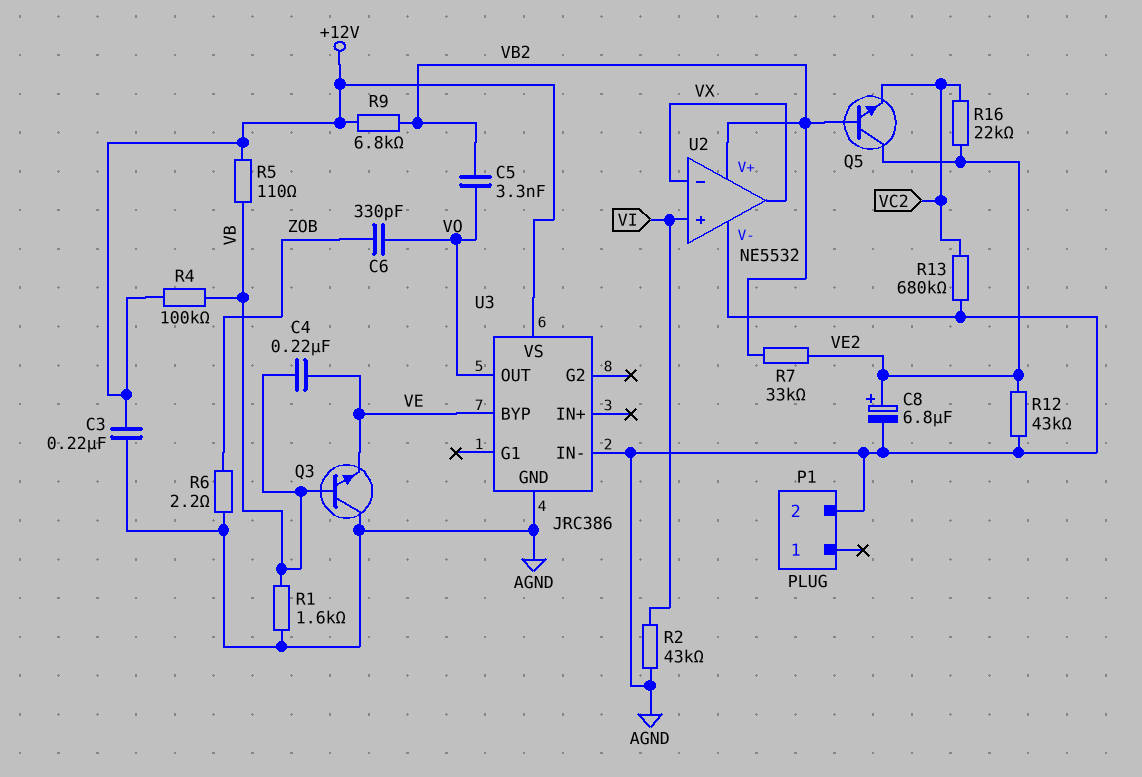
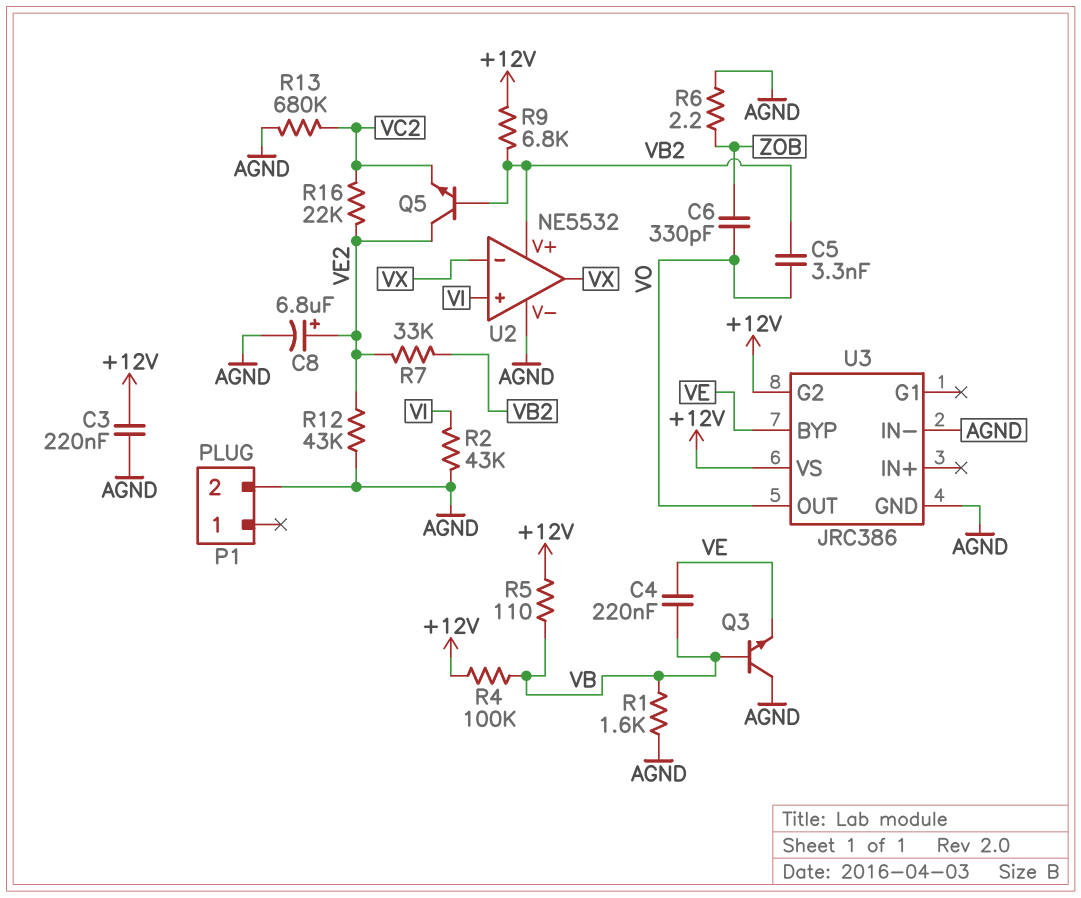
U3 pin G2: none -> +12V

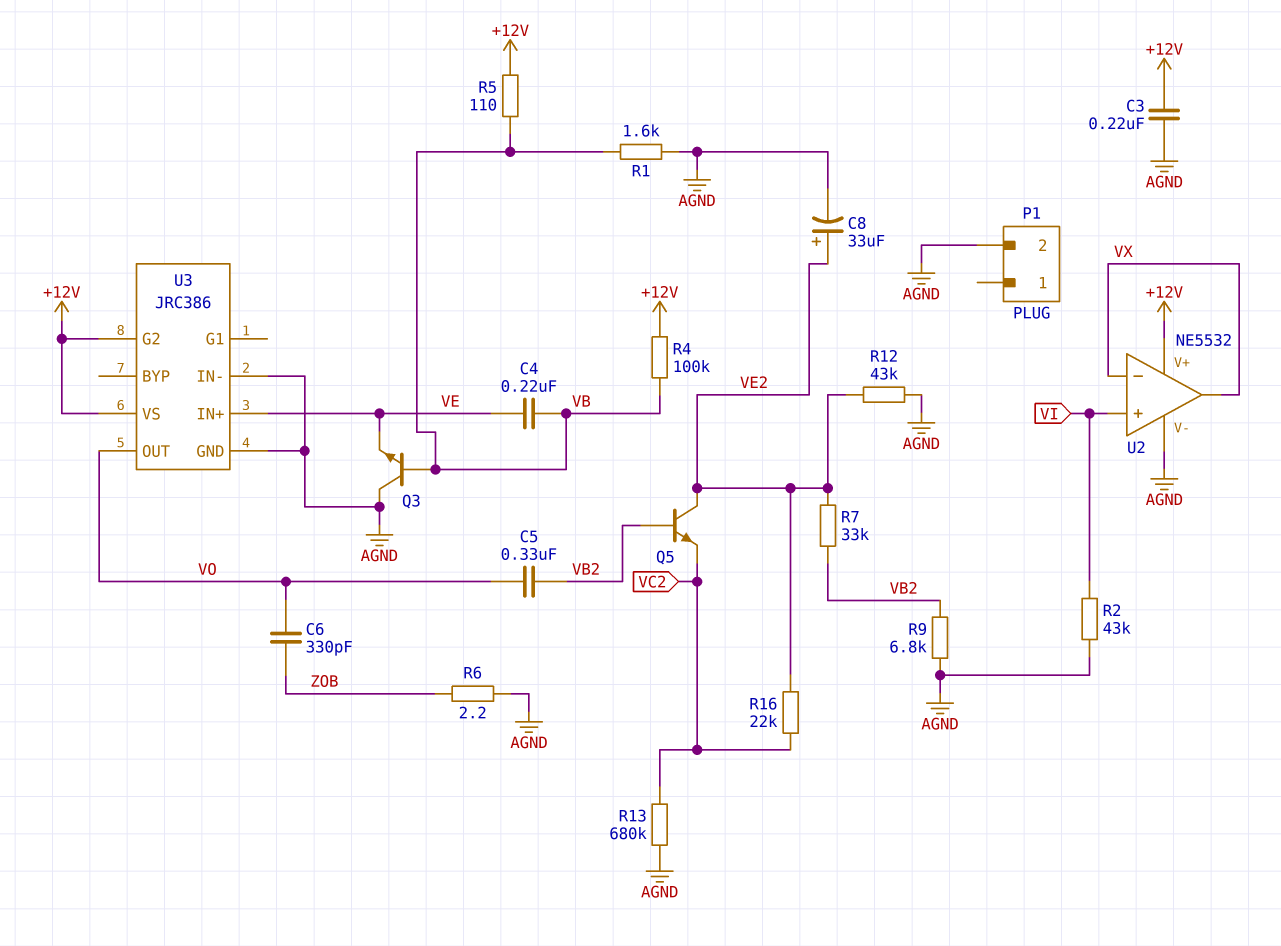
C5: 3.3nF (VB2, VO) -> 330nF (VB2, VO)
C8: 6.8uF (plus VE2, minus AGND) -> 33uF (plus VE2, minus AGND)
R9: 6.8k (+12V, VB2) -> 6.8k (AGND, VB2)
U2 pin V+: VB2 -> +12V
U3 pin BYP: VE -> none
U3 pin IN+: none -> VE

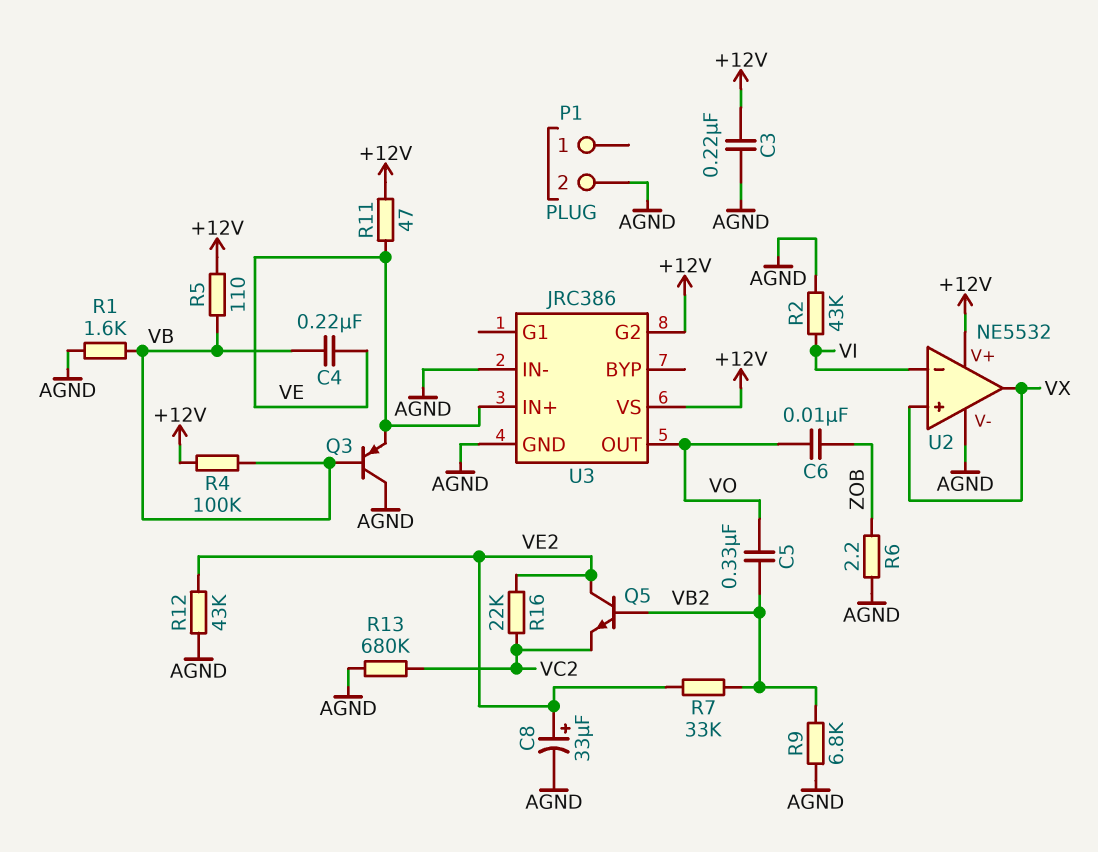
C6: 330pF (VO, ZOB) -> 10nF (VO, ZOB)
Q3: NPN (B VB, C AGND, E VE) -> PNP (B VB, C AGND, E VE)
R11: none -> 47 (+12V, VE)
U2 pin in+: VI -> VX
U2 pin in-: VX -> VI

